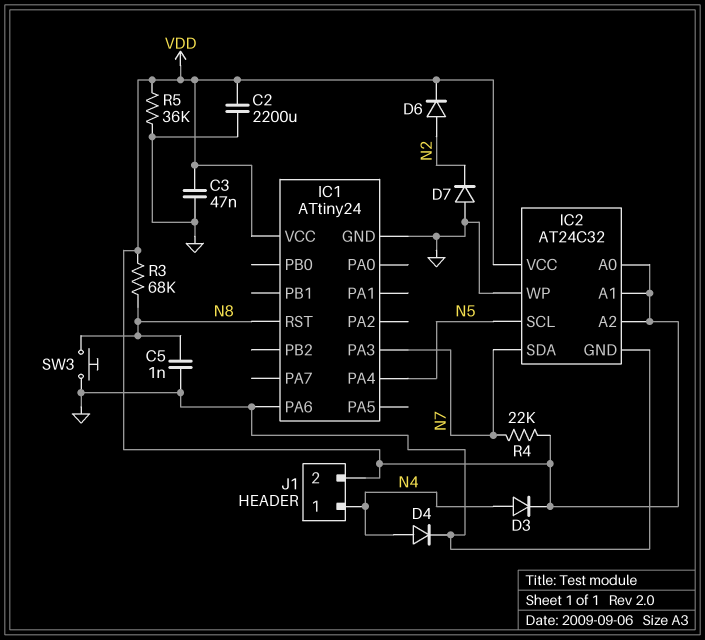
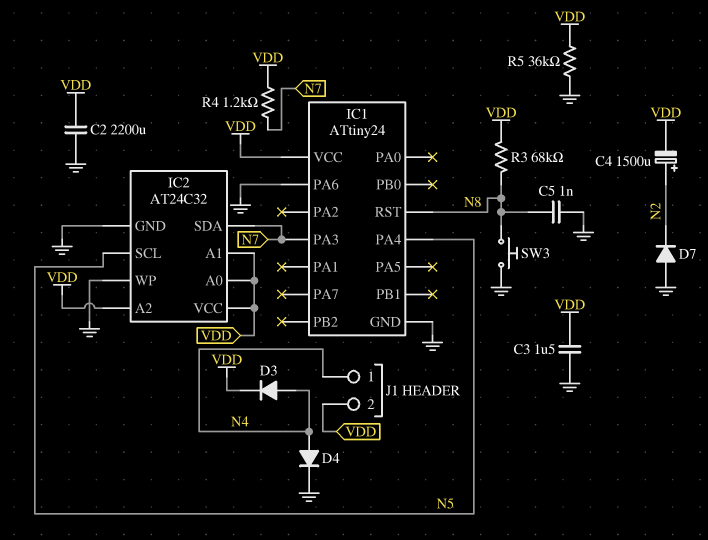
C3: 47nF (GND, VDD) -> 1.5uF (GND, VDD)
C4: none -> 1500uF (plus N2, minus VDD)
D6: diode (A N2, K VDD) -> none
R4: 22k (N7, VDD) -> 1.2k (N7, VDD)

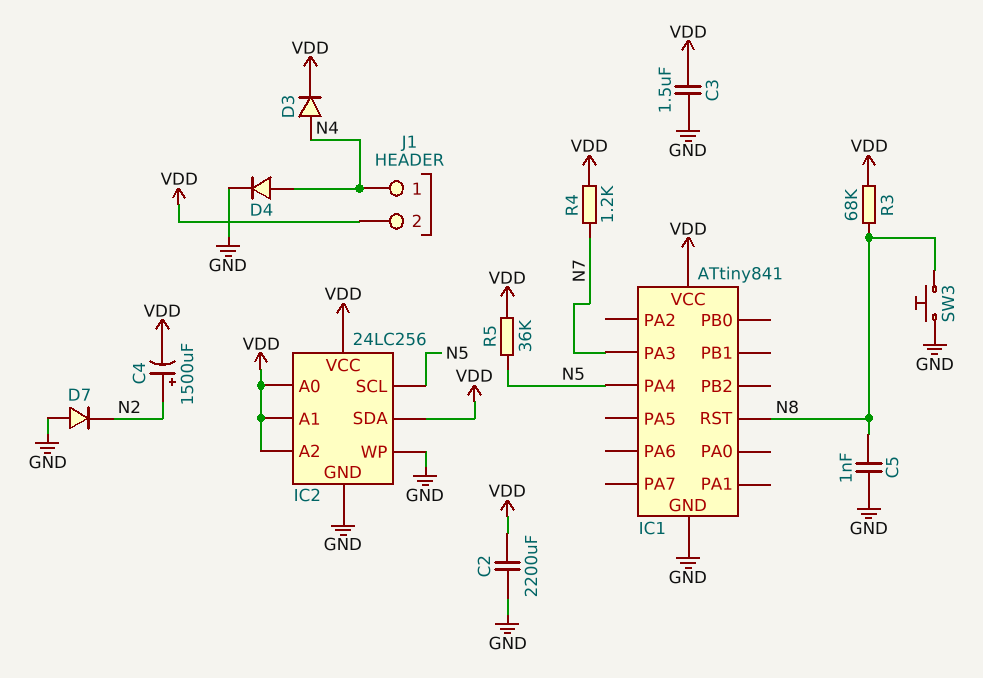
IC1: ATtiny24 -> ATtiny841
IC1 pin PA6: GND -> none
IC2: AT24C32 -> 24LC256
IC2 pin SDA: N7 -> VDD
R5: 36k (GND, VDD) -> 36k (N5, VDD)

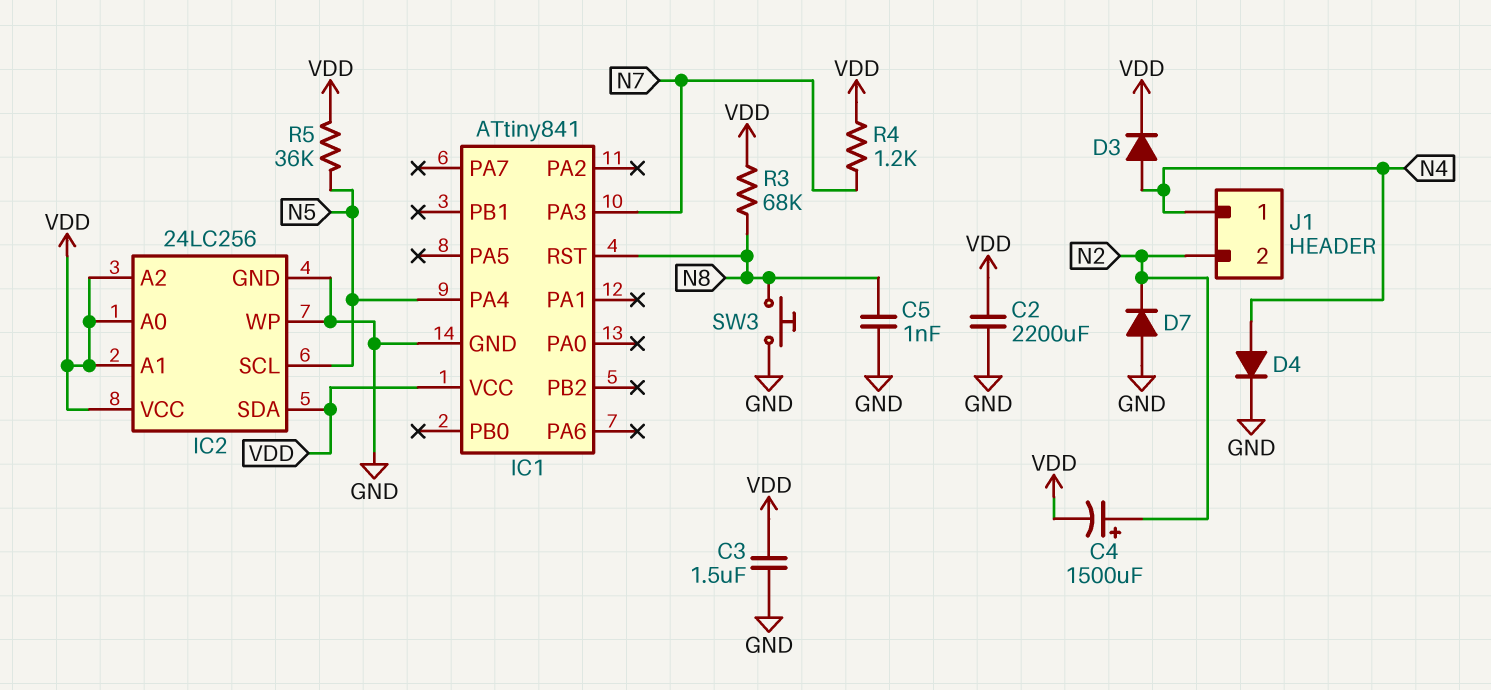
J1 pin 2: VDD -> N2

